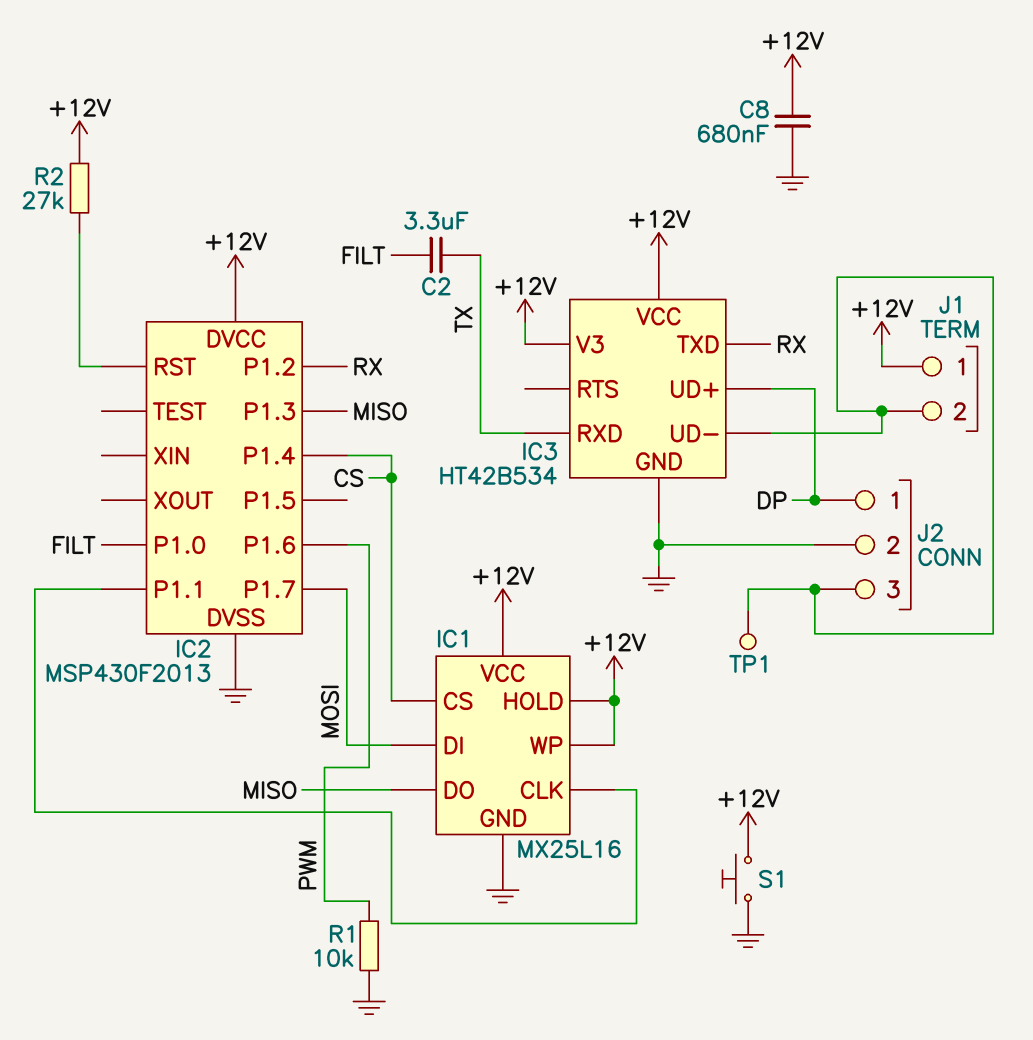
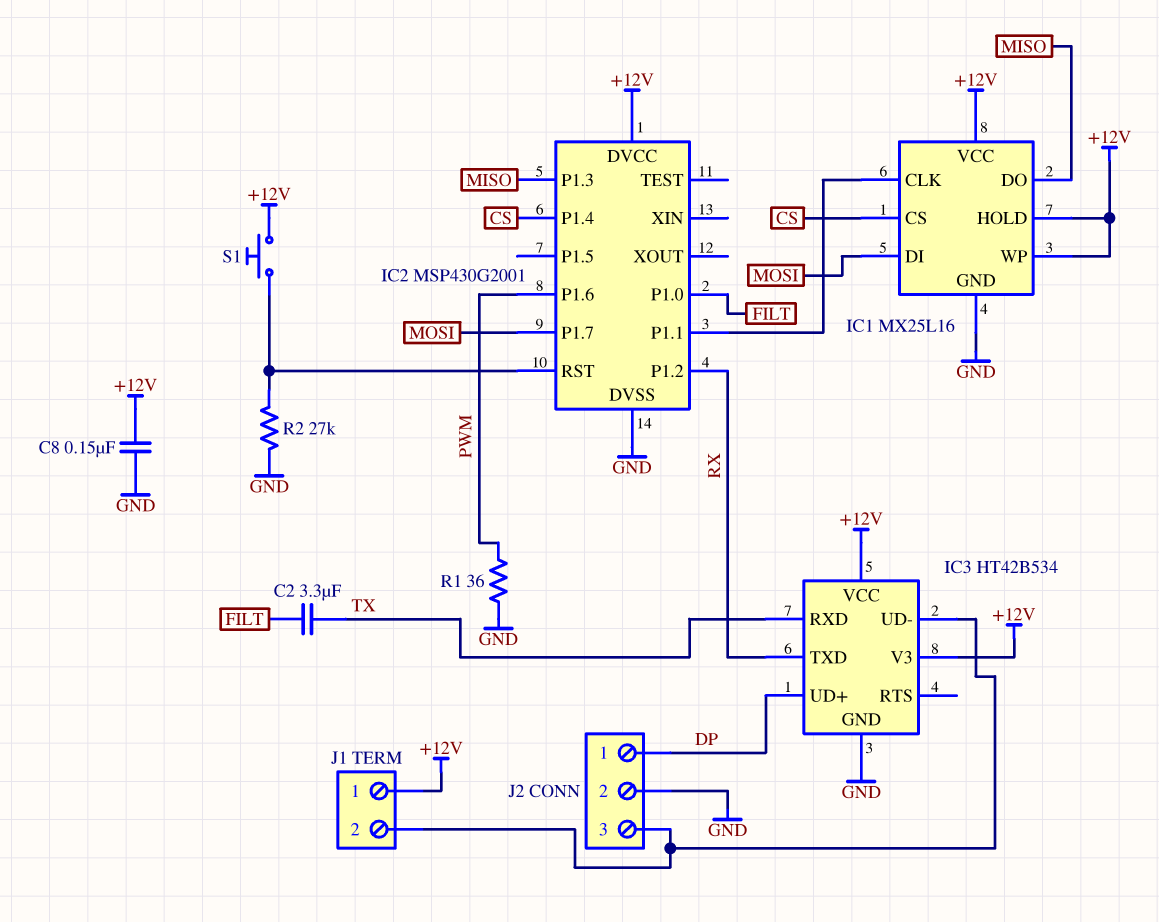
C8: 680nF (+12V, GND) -> 150nF (+12V, GND)
IC2: MSP430F2013 -> MSP430G2001
R1: 10k (GND, PWM) -> 36 (GND, PWM)
R2: 27k (+12V, IC2/RST) -> 27k (GND, IC2/RST)
S1: button (+12V, GND) -> button (+12V, IC2/RST)
TP1: test point (IC3/UD-) -> none

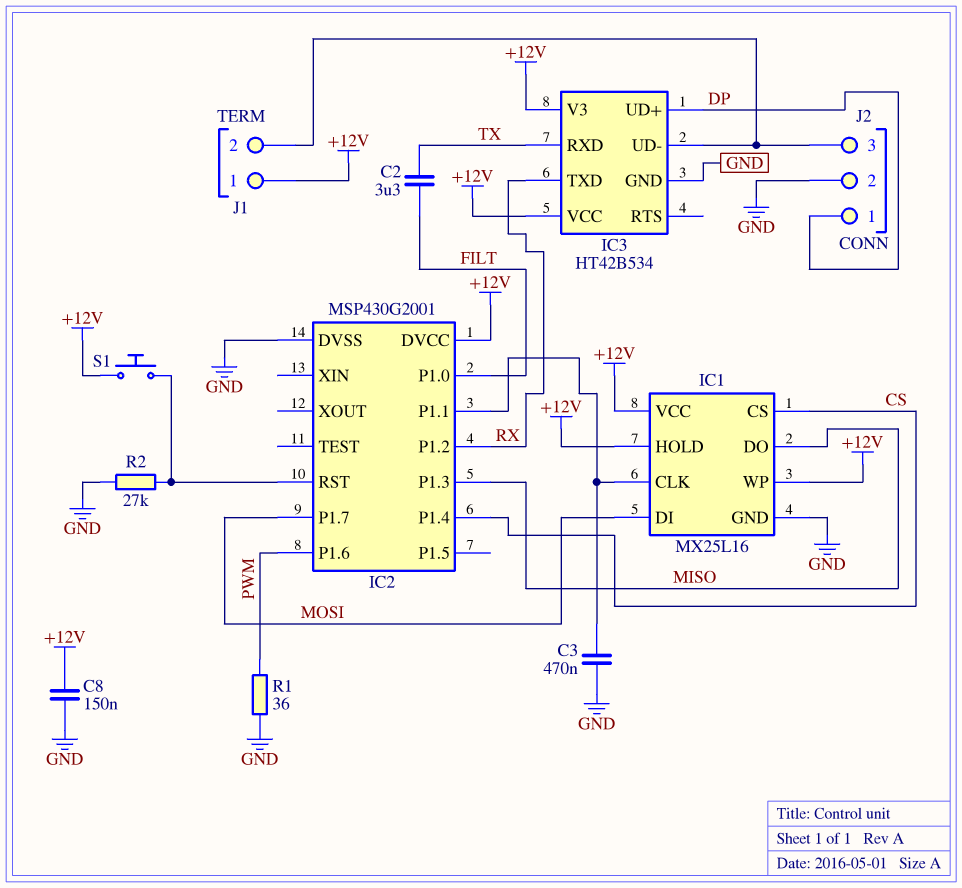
C3: none -> 470nF (GND, IC1/CLK)

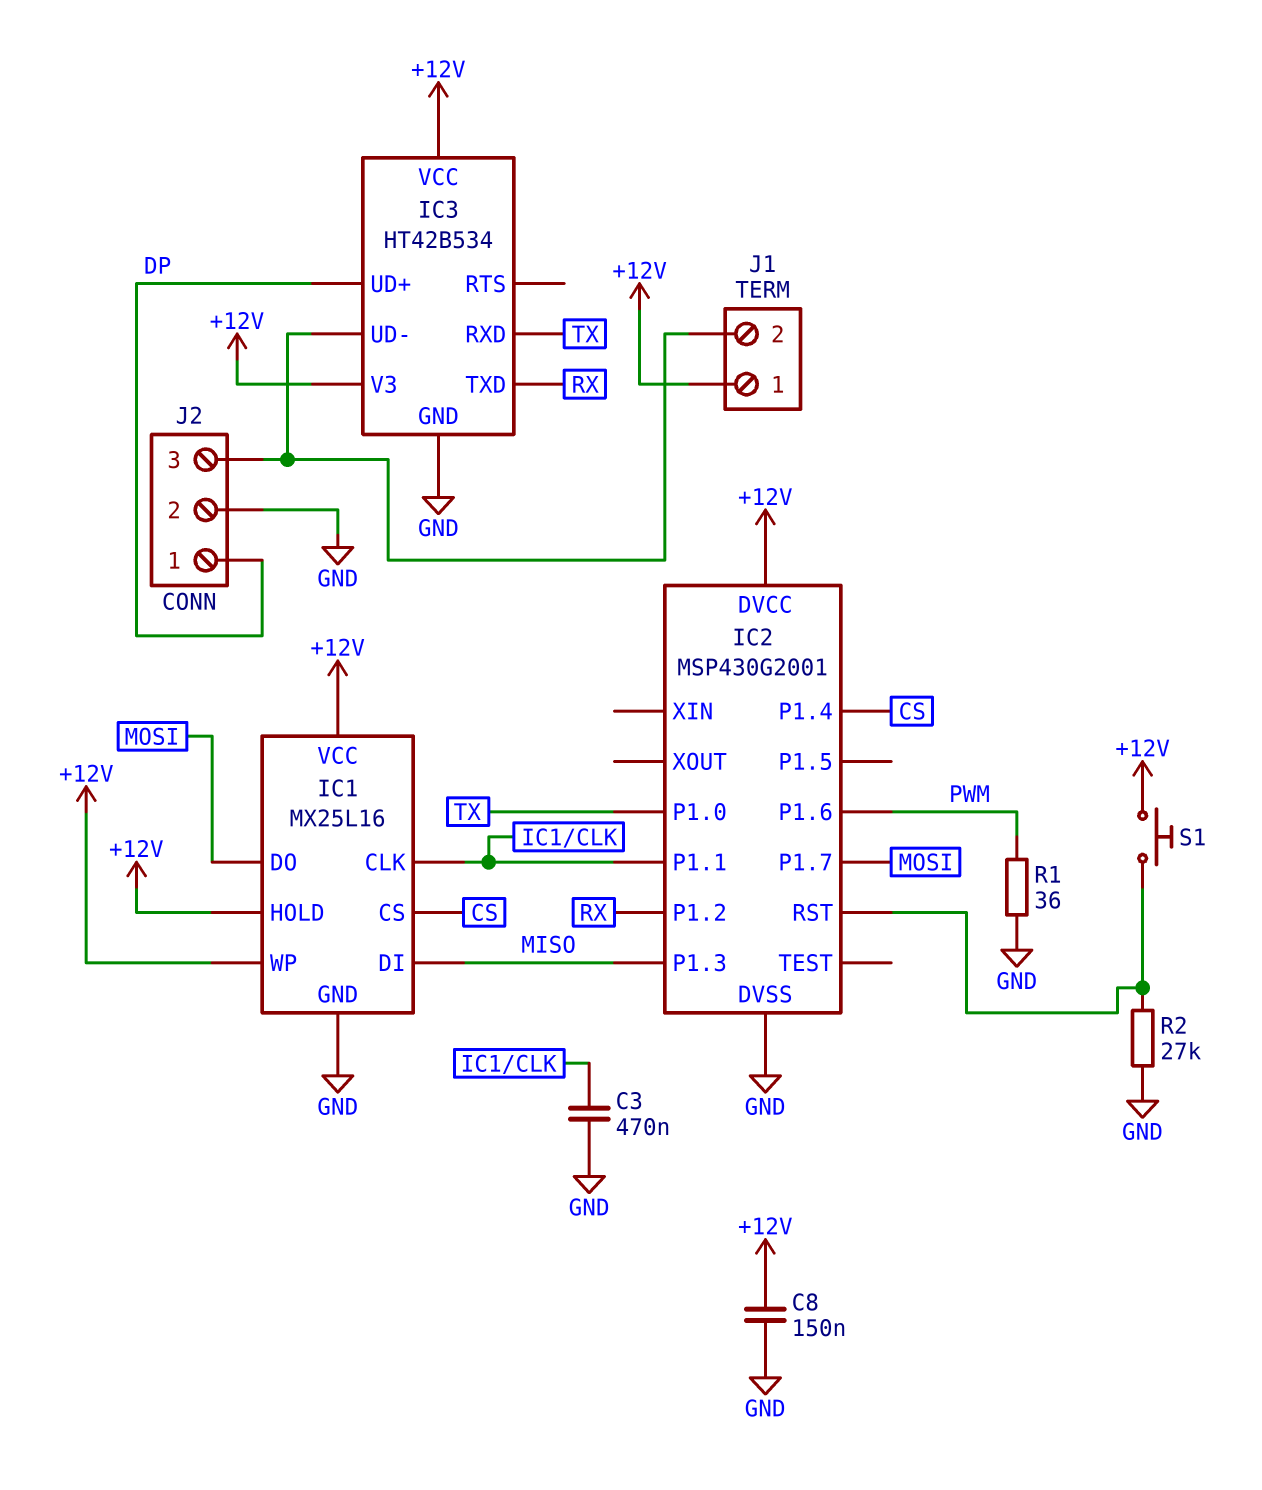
C2: 3.3uF (FILT, TX) -> none
IC1 pin DI: MOSI -> MISO
IC1 pin DO: MISO -> MOSI
IC2 pin P1.0: FILT -> TX

